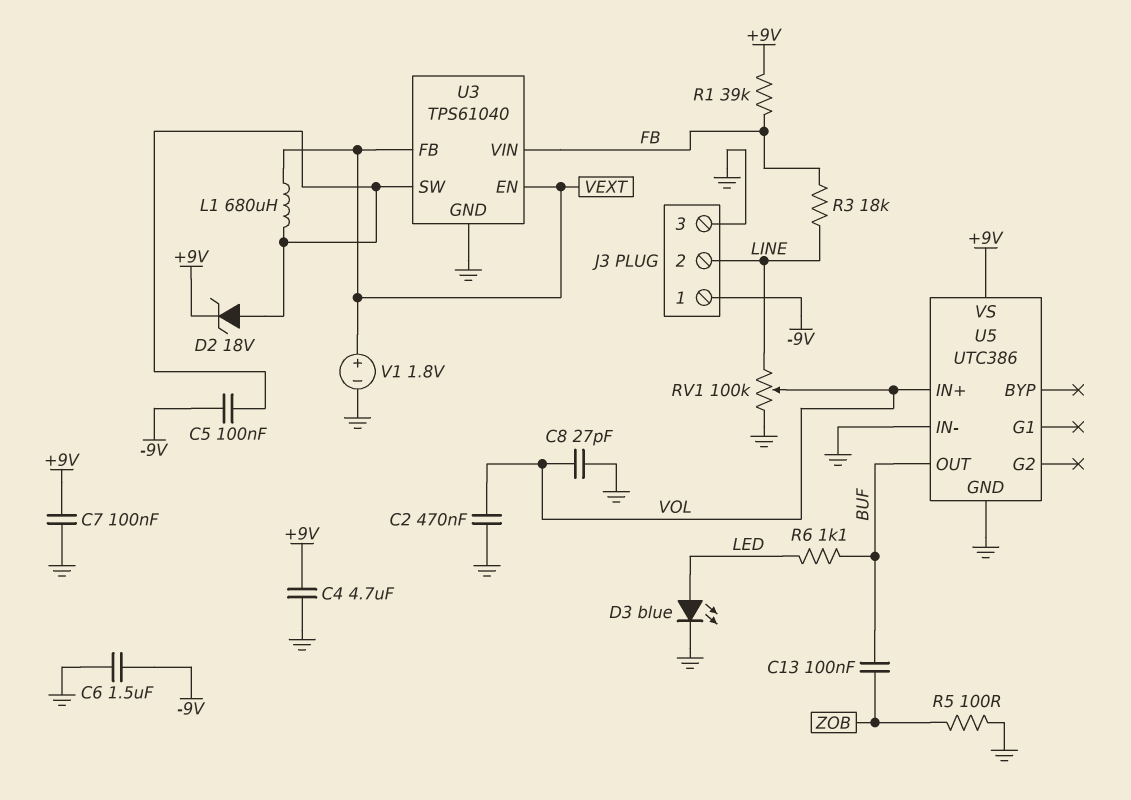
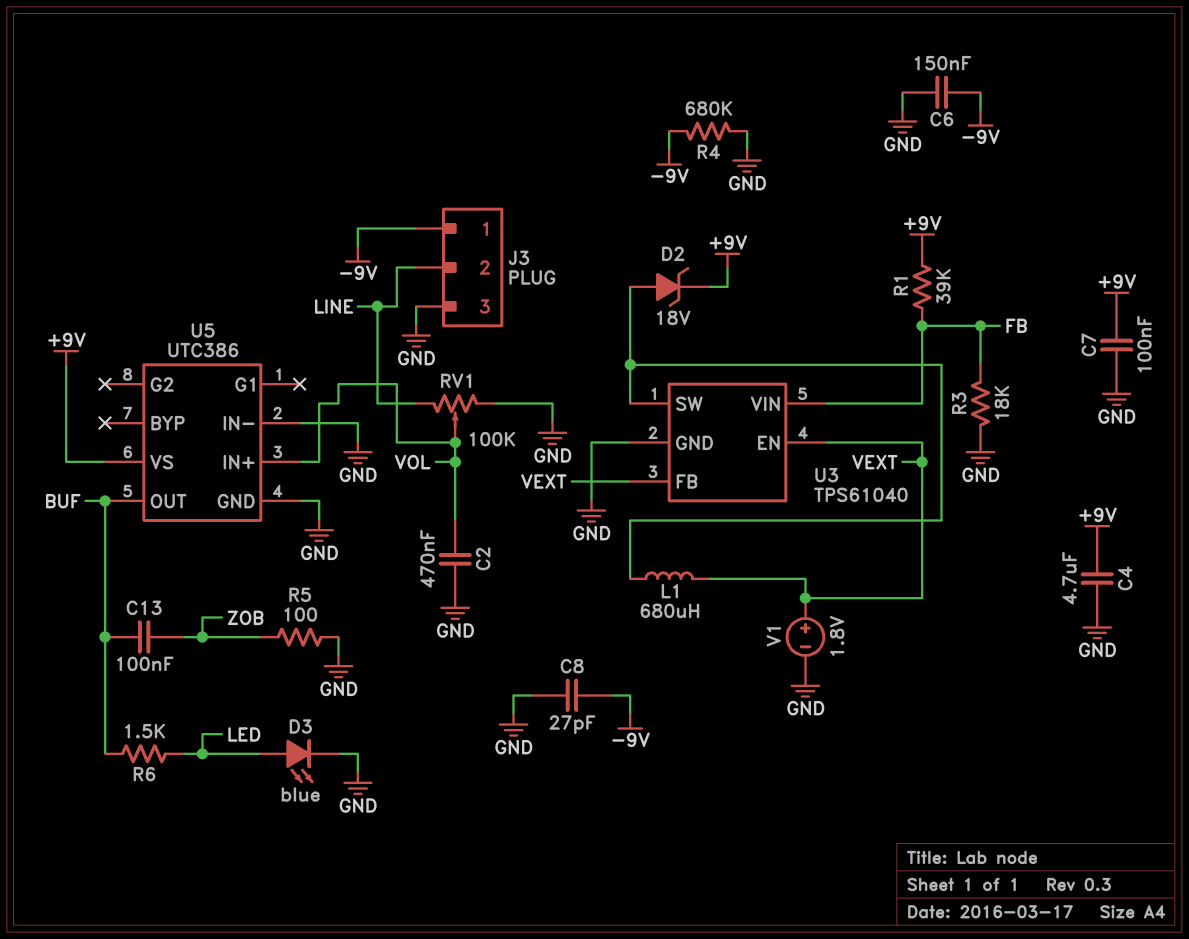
C5: 100nF (-9V, U3/SW) -> none
C6: 1.5uF (-9V, GND) -> 150nF (-9V, GND)
C8: 27pF (GND, VOL) -> 27pF (-9V, GND)
R3: 18k (FB, LINE) -> 18k (FB, GND)
R4: none -> 680k (-9V, GND)
R6: 1.1k (BUF, LED) -> 1.5k (BUF, LED)

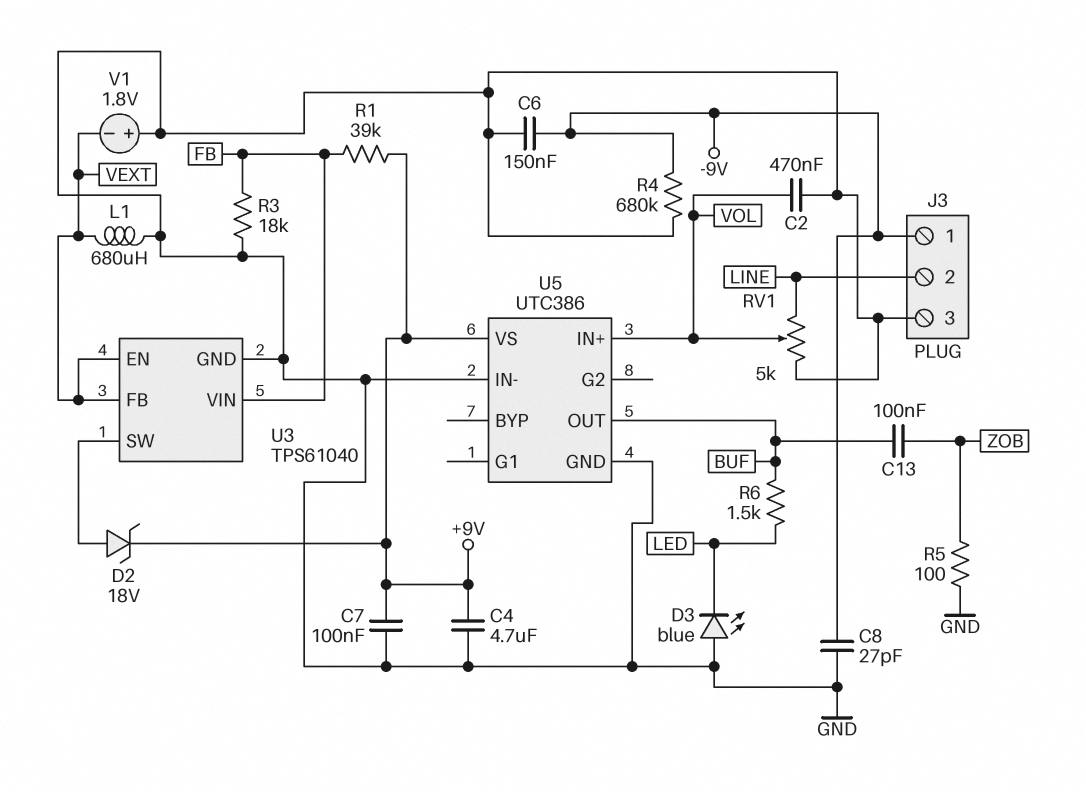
D3: LED blue (A LED, K GND) -> LED blue (A GND, K LED)
L1: 680uH (U3/SW, VEXT) -> 680uH (GND, VEXT)
RV1: 100k (GND, LINE, wiper VOL) -> 5k (GND, LINE, wiper VOL)
V1: 1.8V (plus VEXT, minus GND) -> 1.8V (plus GND, minus VEXT)

